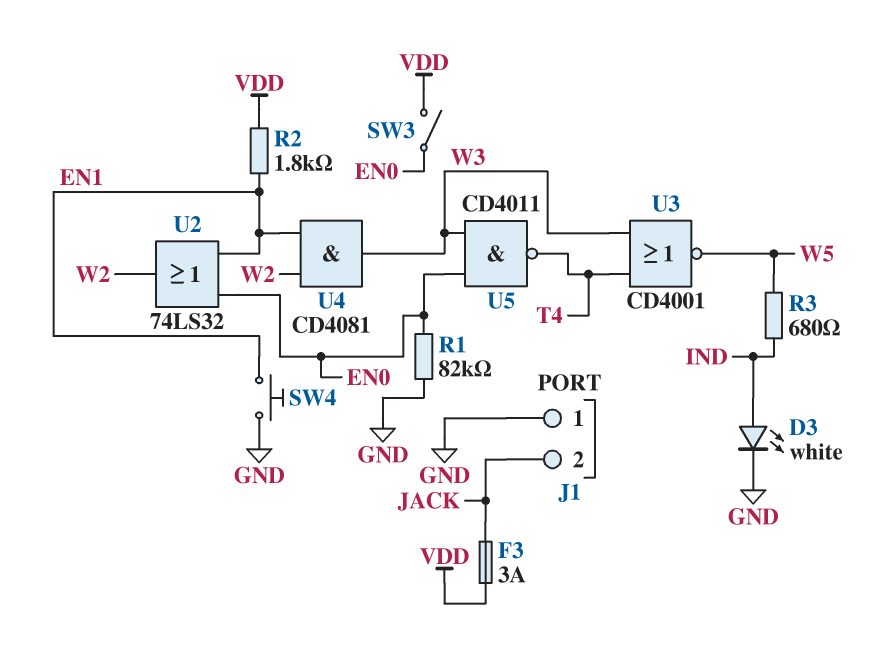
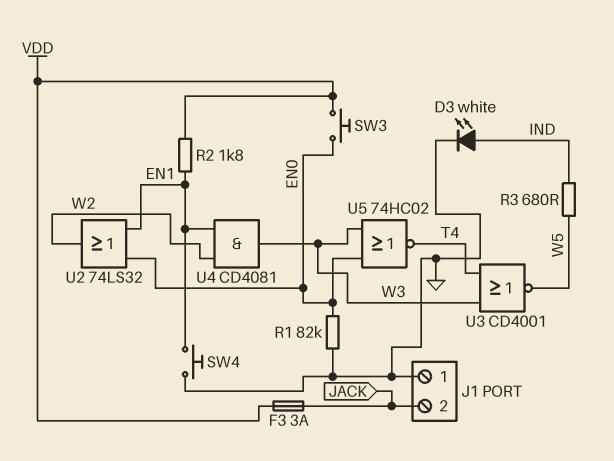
SW3: switch (EN0, VDD) -> button (EN0, VDD)
U5: NAND CD4011 (in EN0, in W3, out T4) -> NOR 74HC02 (in EN0, in W3, out T4)

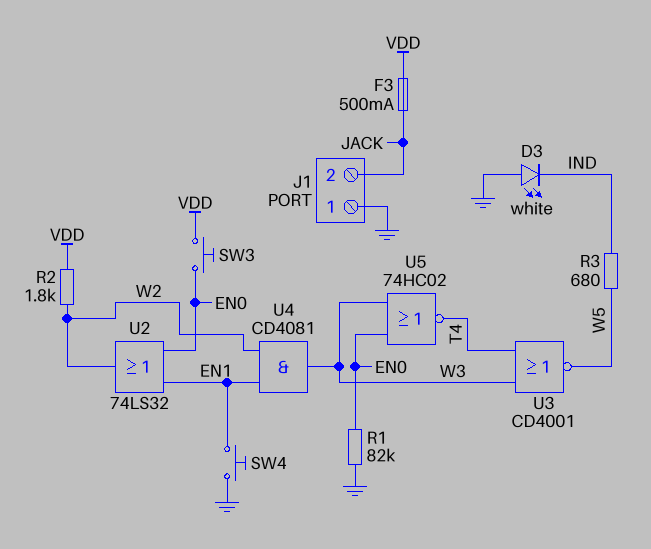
D3: LED white (A IND, K GND) -> LED white (A GND, K IND)
F3: 3A (JACK, VDD) -> 500mA (JACK, VDD)
R2: 1.8k (EN1, VDD) -> 1.8k (VDD, W2)

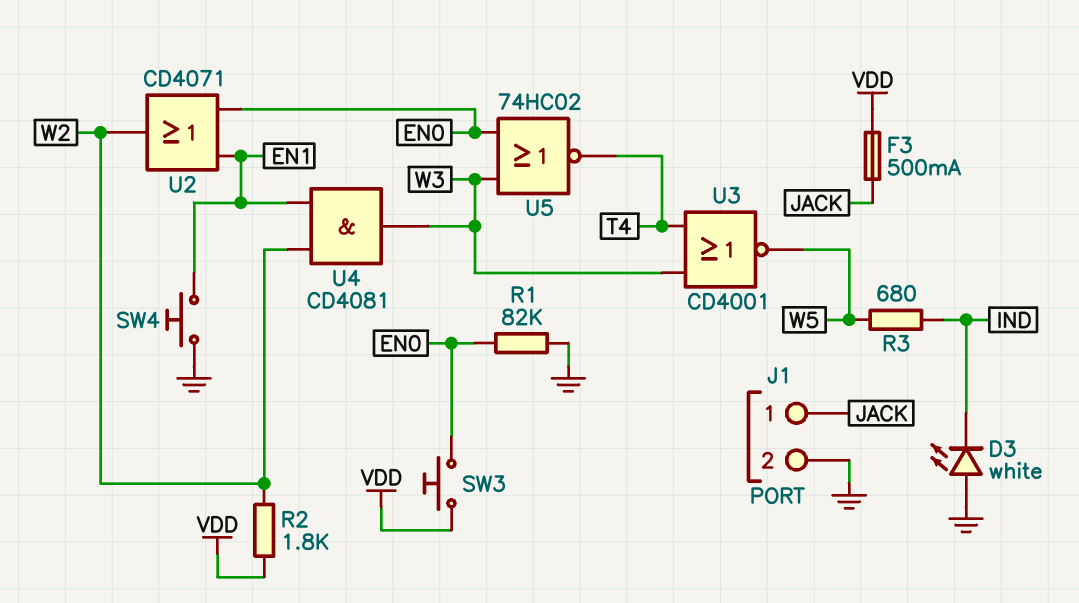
J1 pin 1: GND -> JACK
J1 pin 2: JACK -> GND
U2: OR 74LS32 (in EN0, in EN1, out W2) -> OR CD4071 (in EN0, in EN1, out W2)

